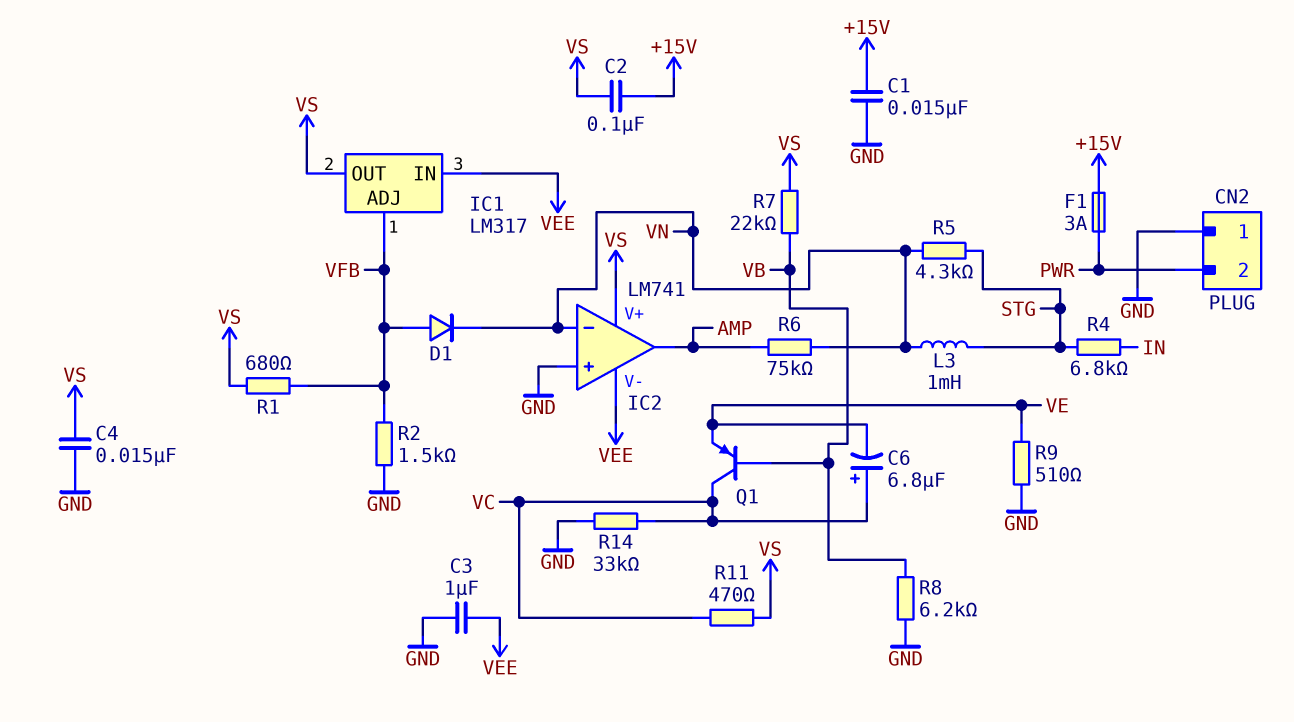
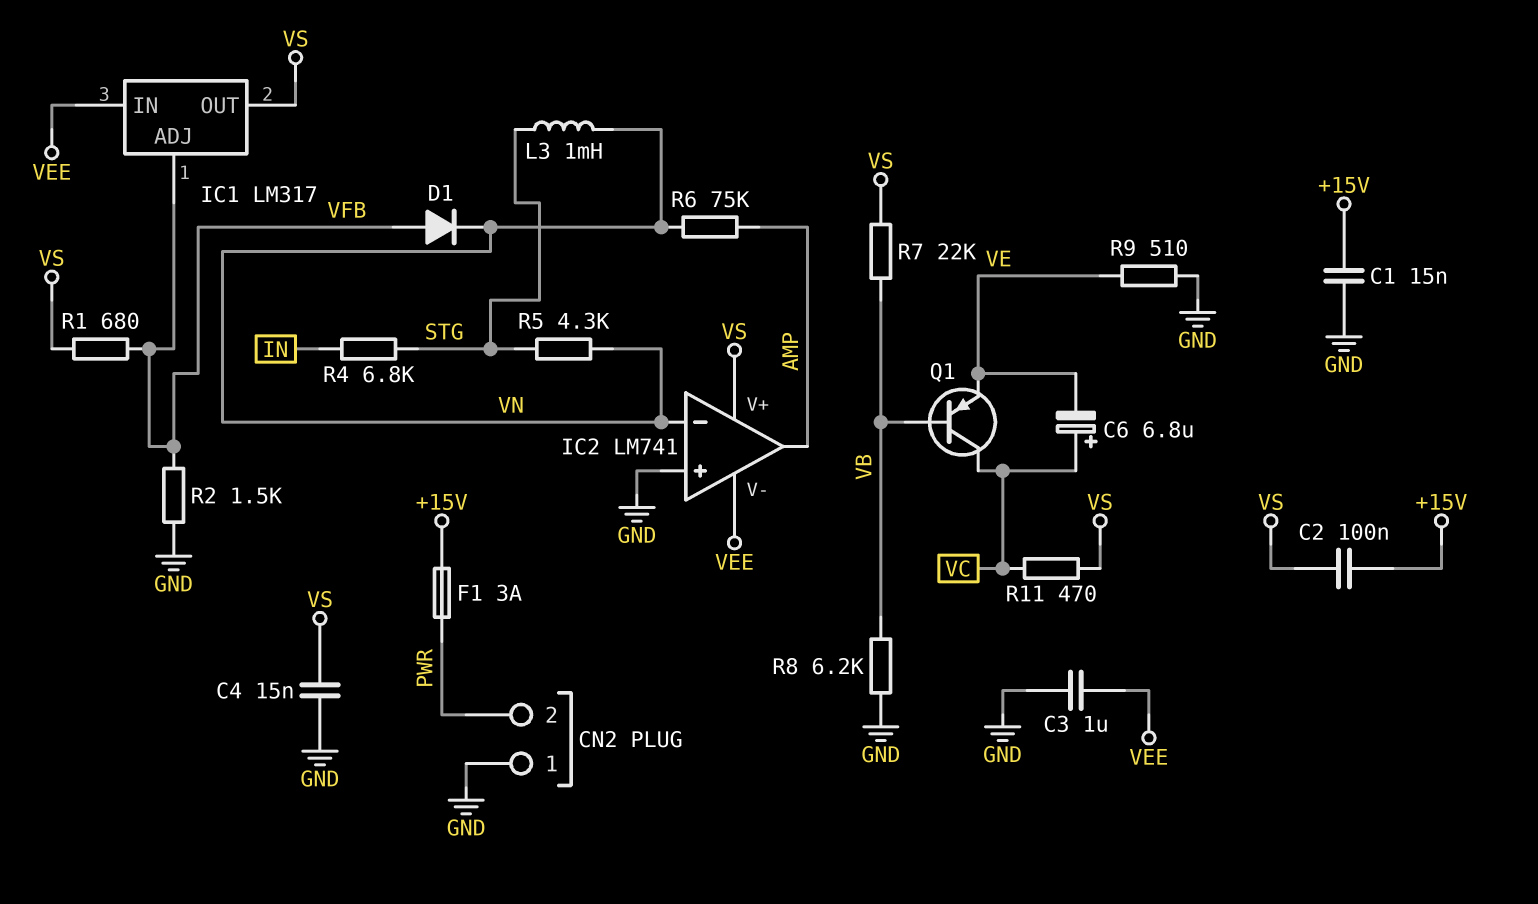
R14: 33k (GND, VC) -> none

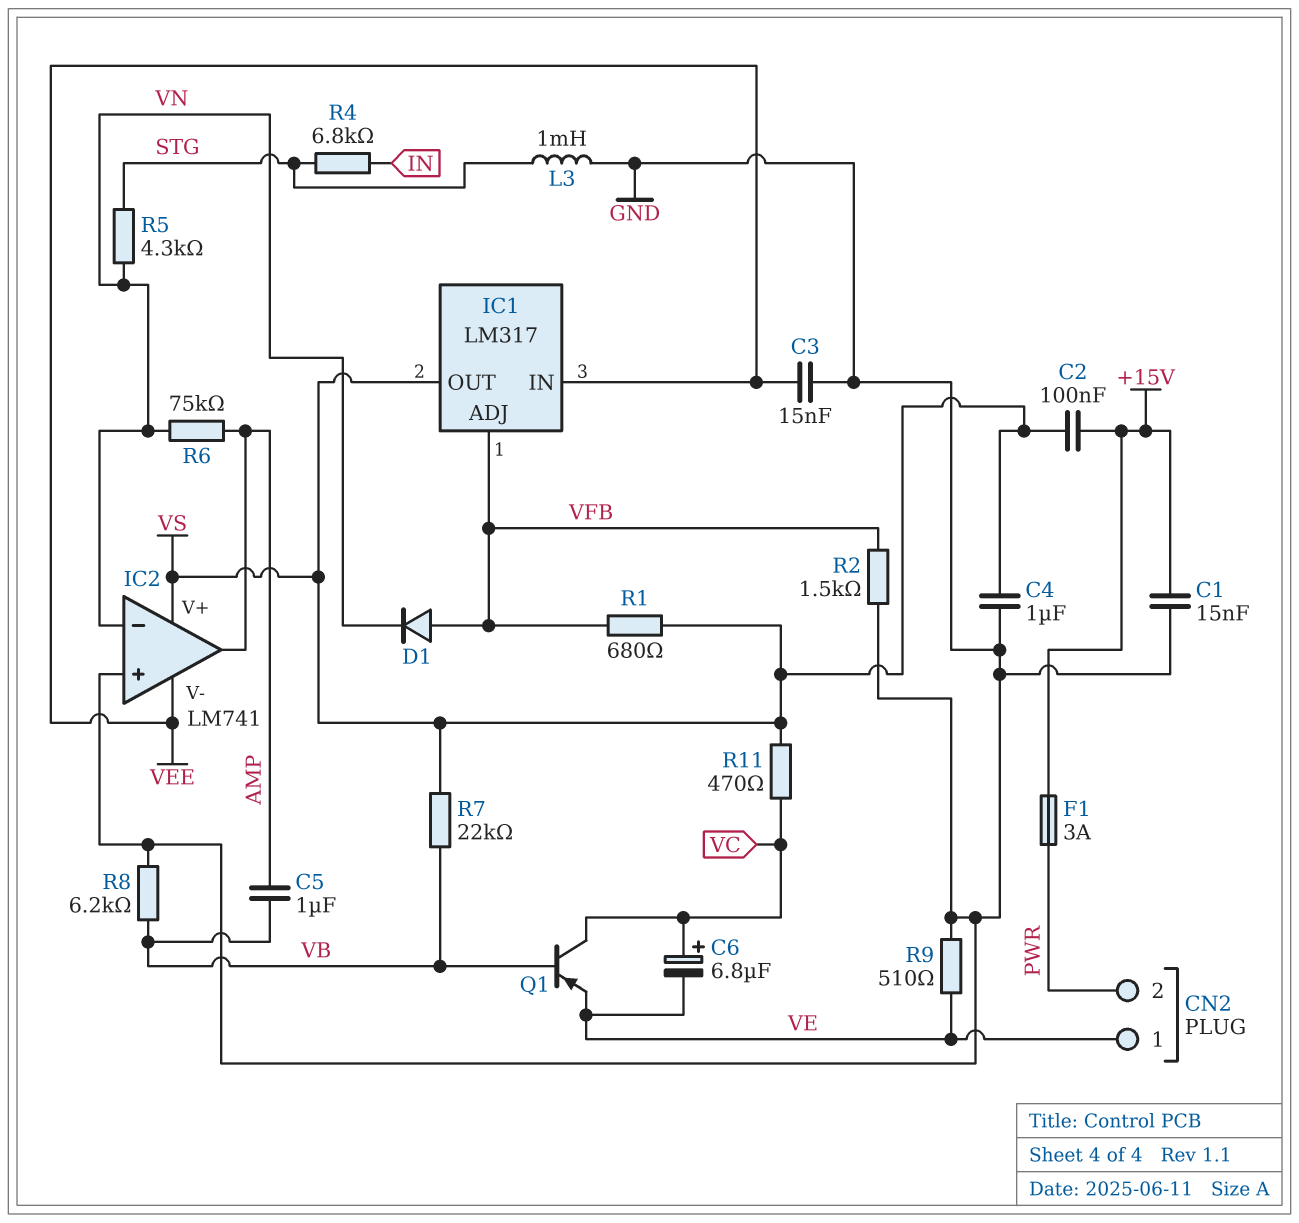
C3: 1uF (GND, VEE) -> 15nF (GND, VEE)
C4: 15nF (GND, VS) -> 1uF (GND, VS)
C5: none -> 1uF (AMP, VB)
CN2 pin 1: GND -> VE
L3: 1mH (STG, VN) -> 1mH (GND, STG)

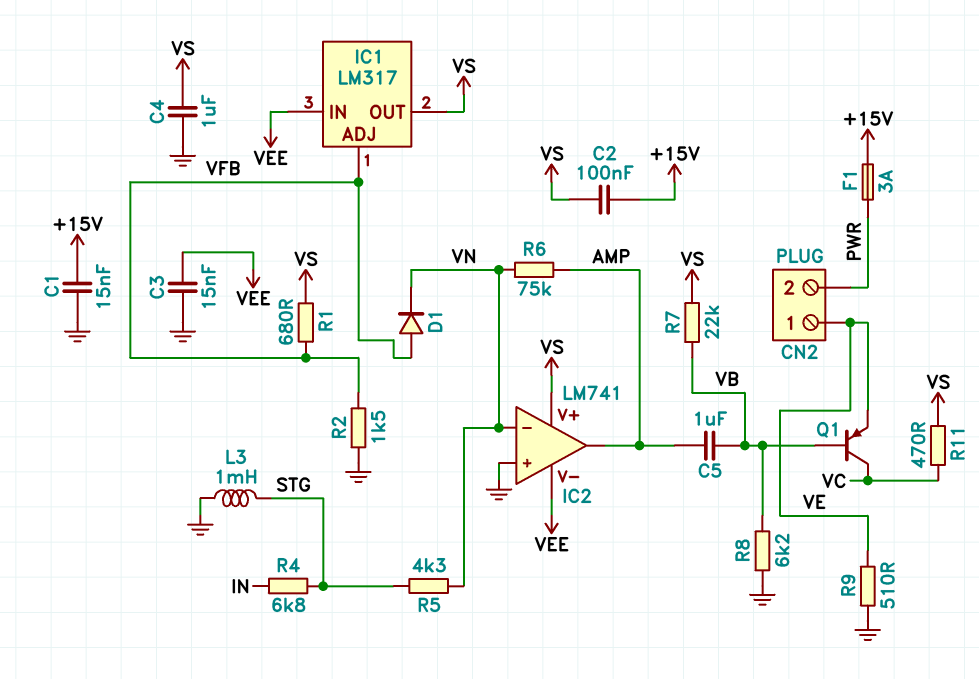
C6: 6.8uF (plus VC, minus VE) -> none

